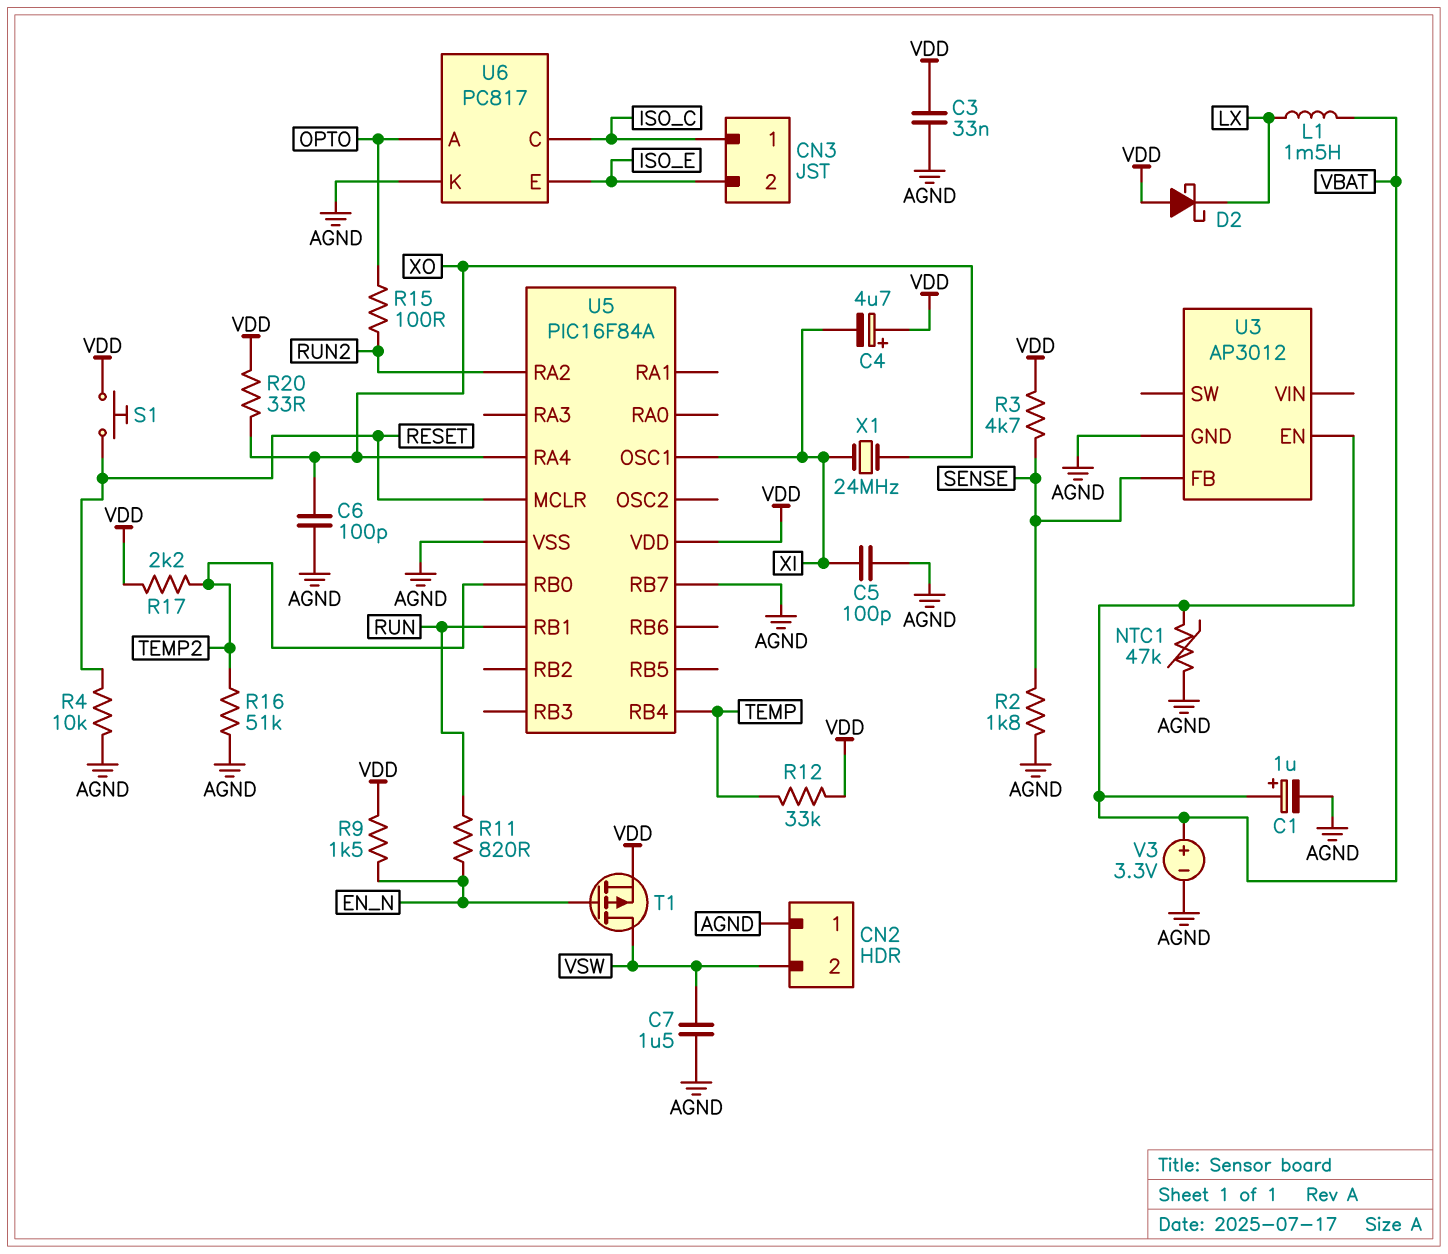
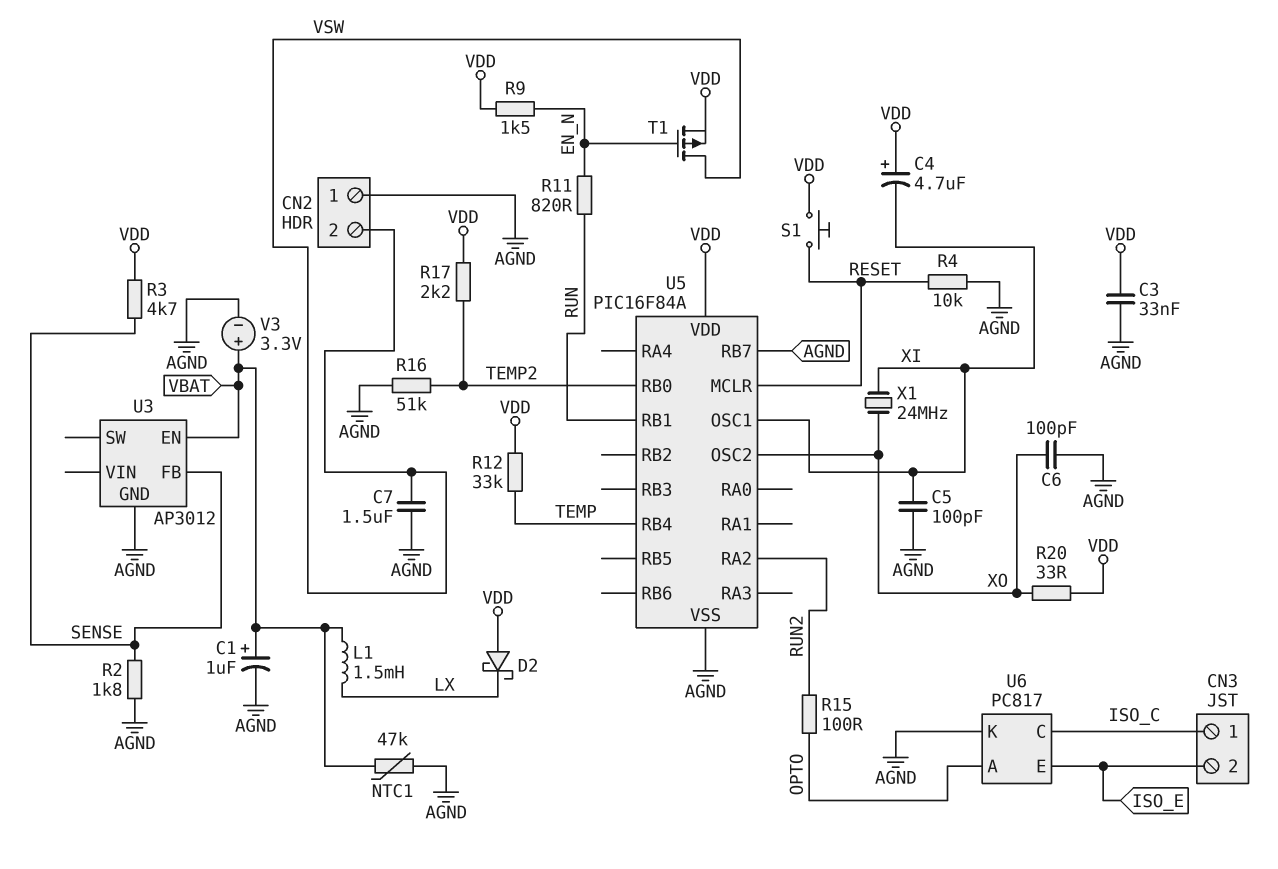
U5 pin OSC2: none -> XO
U5 pin RA4: XO -> none

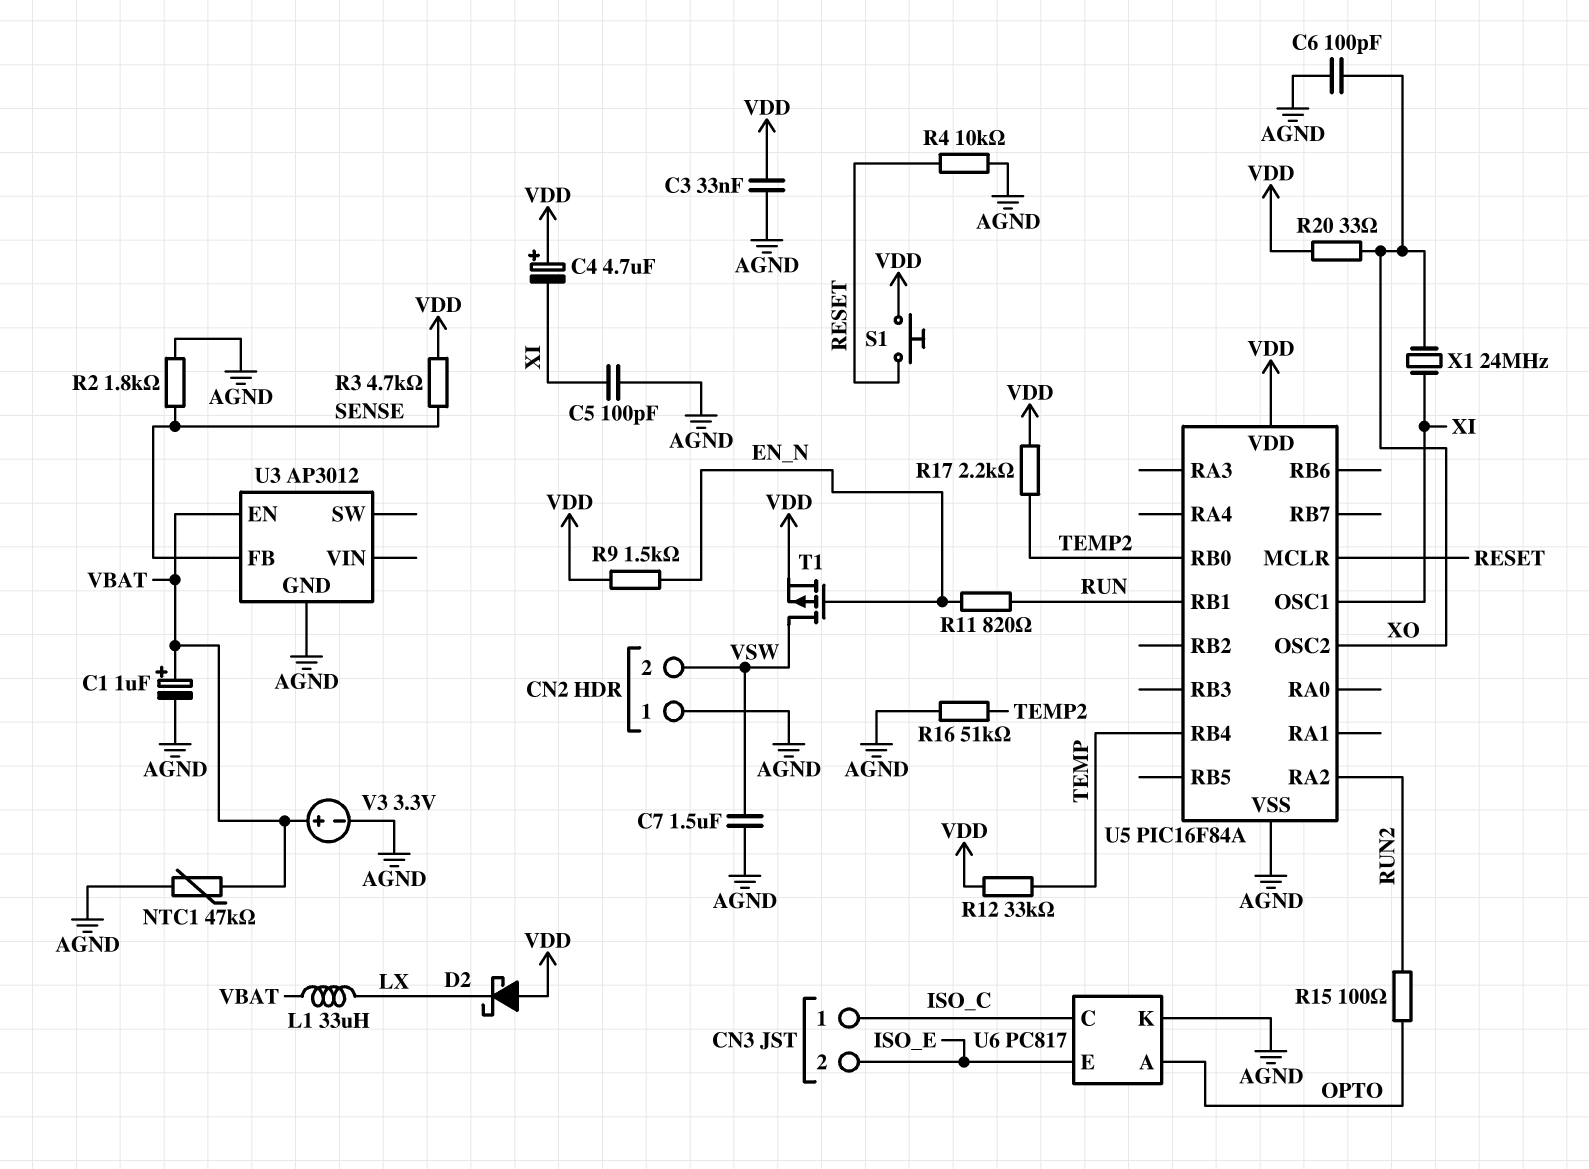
L1: 1.5mH (LX, VBAT) -> 33uH (LX, VBAT)
U5 pin RB7: AGND -> none

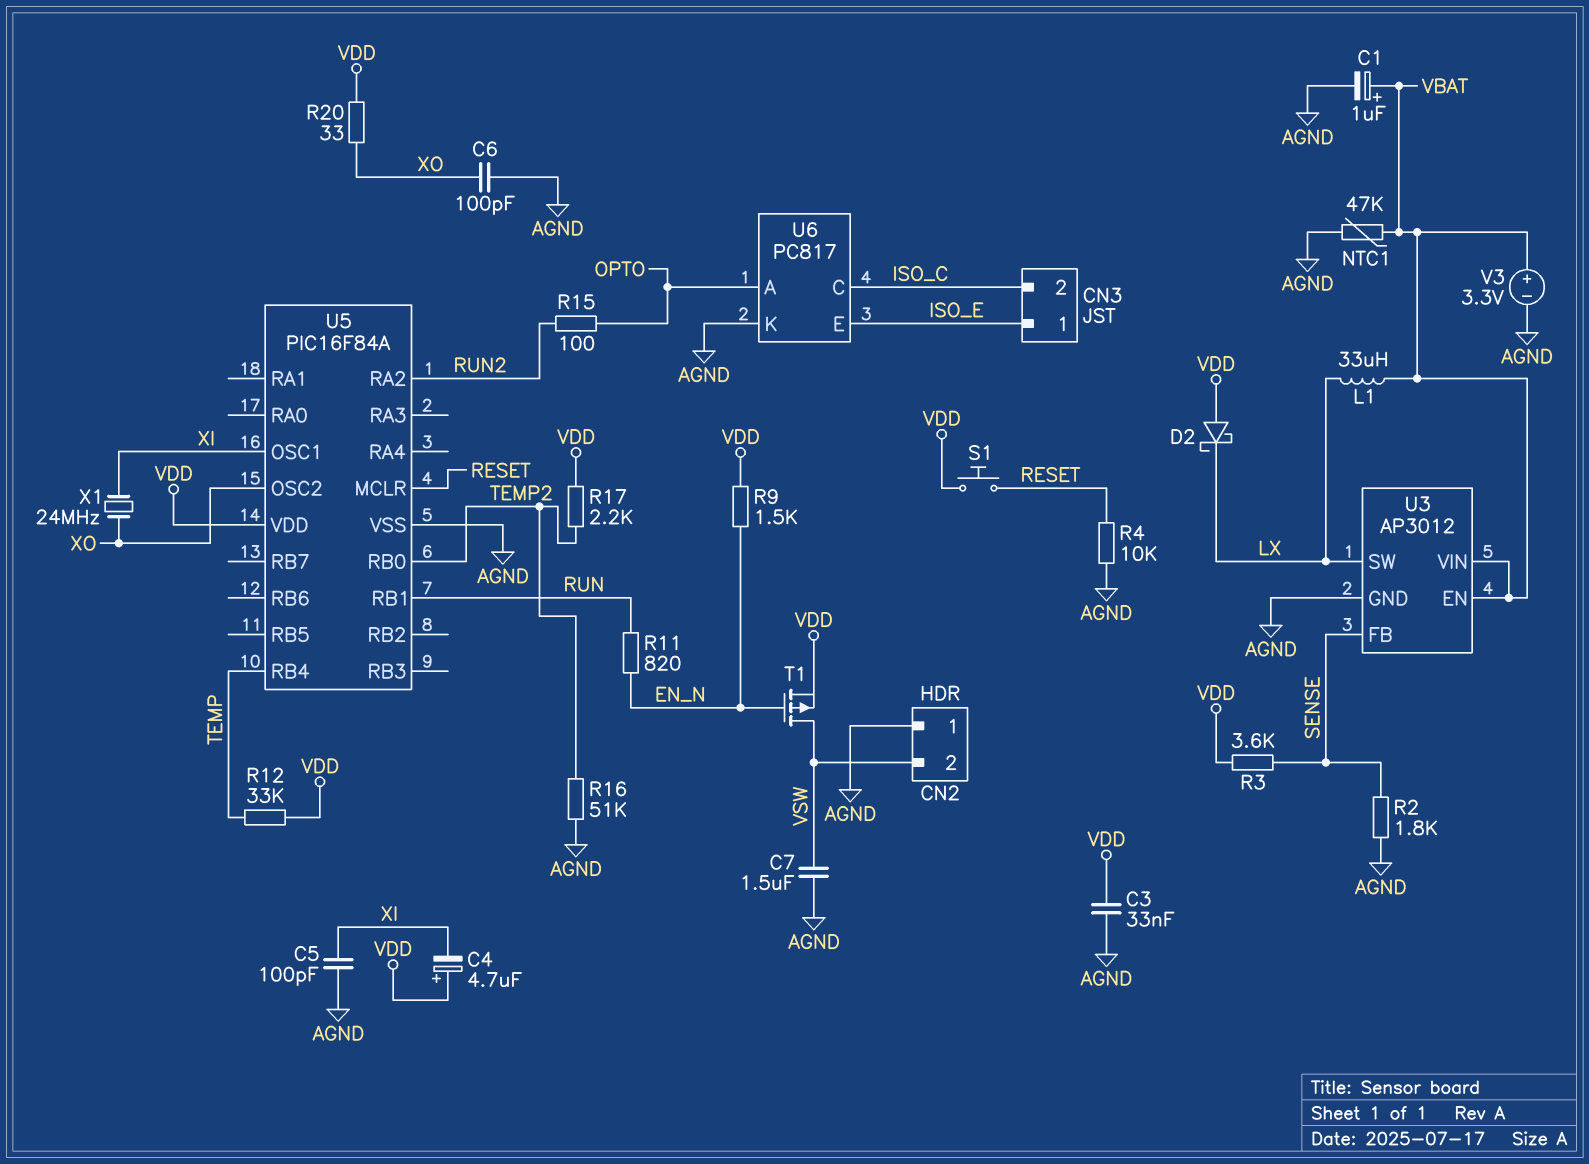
CN3 pin 1: ISO_C -> ISO_E
CN3 pin 2: ISO_E -> ISO_C
R3: 4.7k (SENSE, VDD) -> 3.6k (SENSE, VDD)
U3 pin SW: none -> LX
U3 pin VIN: none -> VBAT

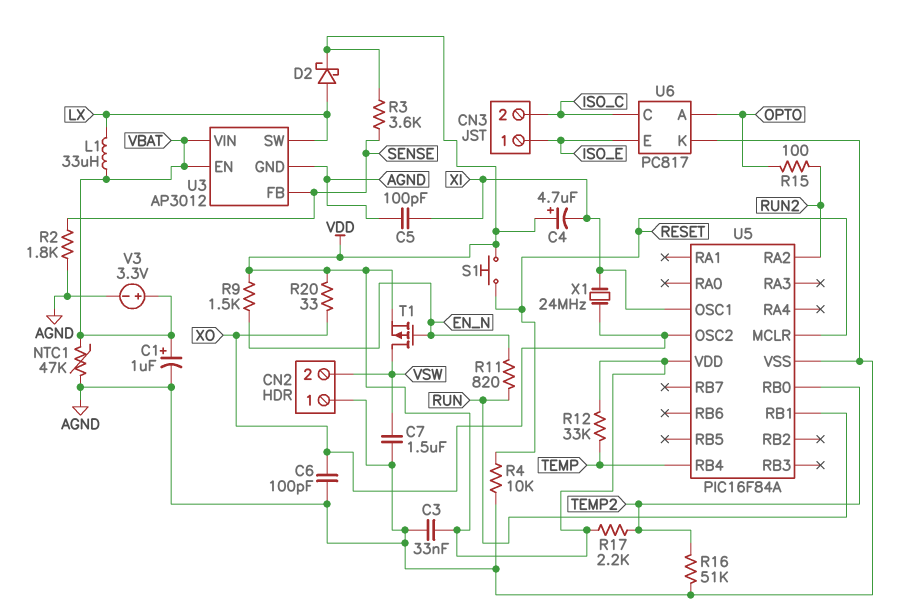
D2: schottky (A VDD, K LX) -> schottky (A LX, K VDD)

